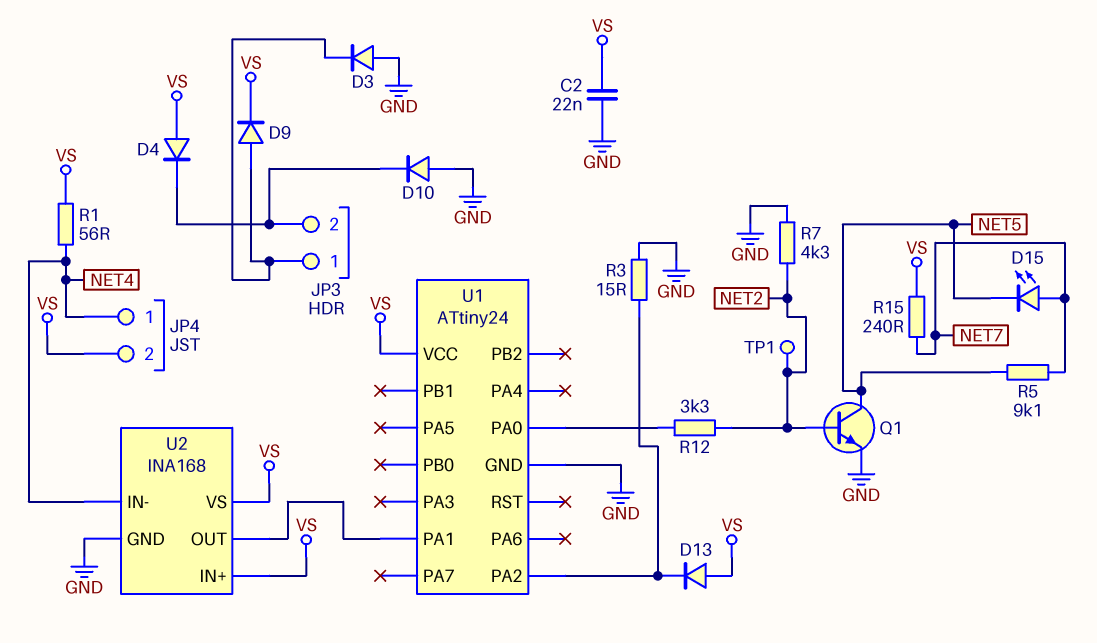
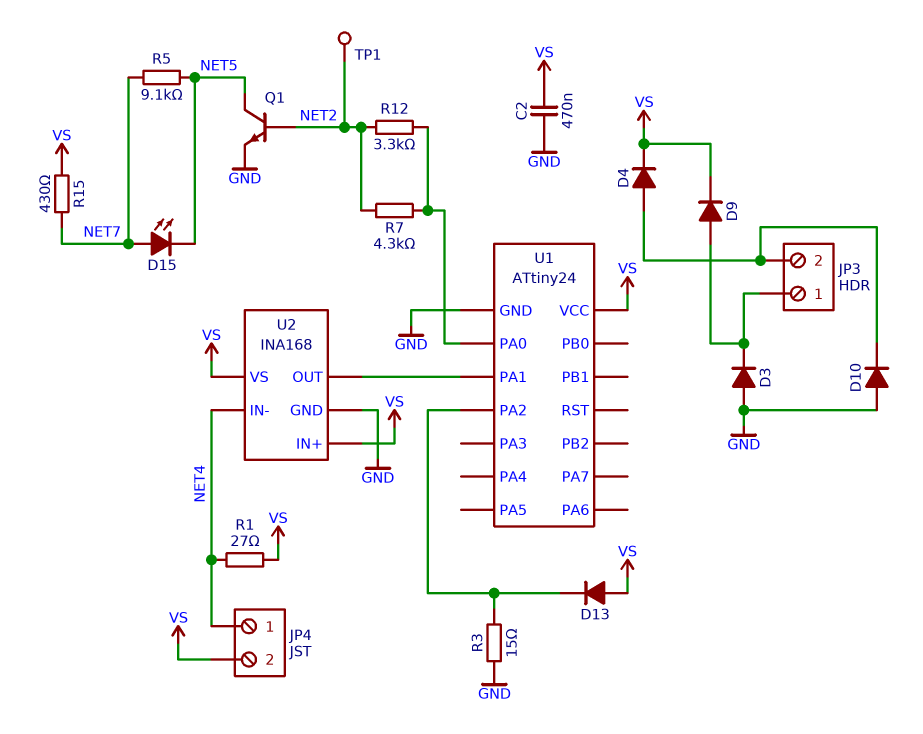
C2: 22nF (GND, VS) -> 470nF (GND, VS)
D4: diode (A VS, K JP3/2) -> diode (A JP3/2, K VS)
R1: 56 (NET4, VS) -> 27 (NET4, VS)
R7: 4.3k (GND, NET2) -> 4.3k (NET2, U1/PA0)
R15: 240 (NET7, VS) -> 430 (NET7, VS)

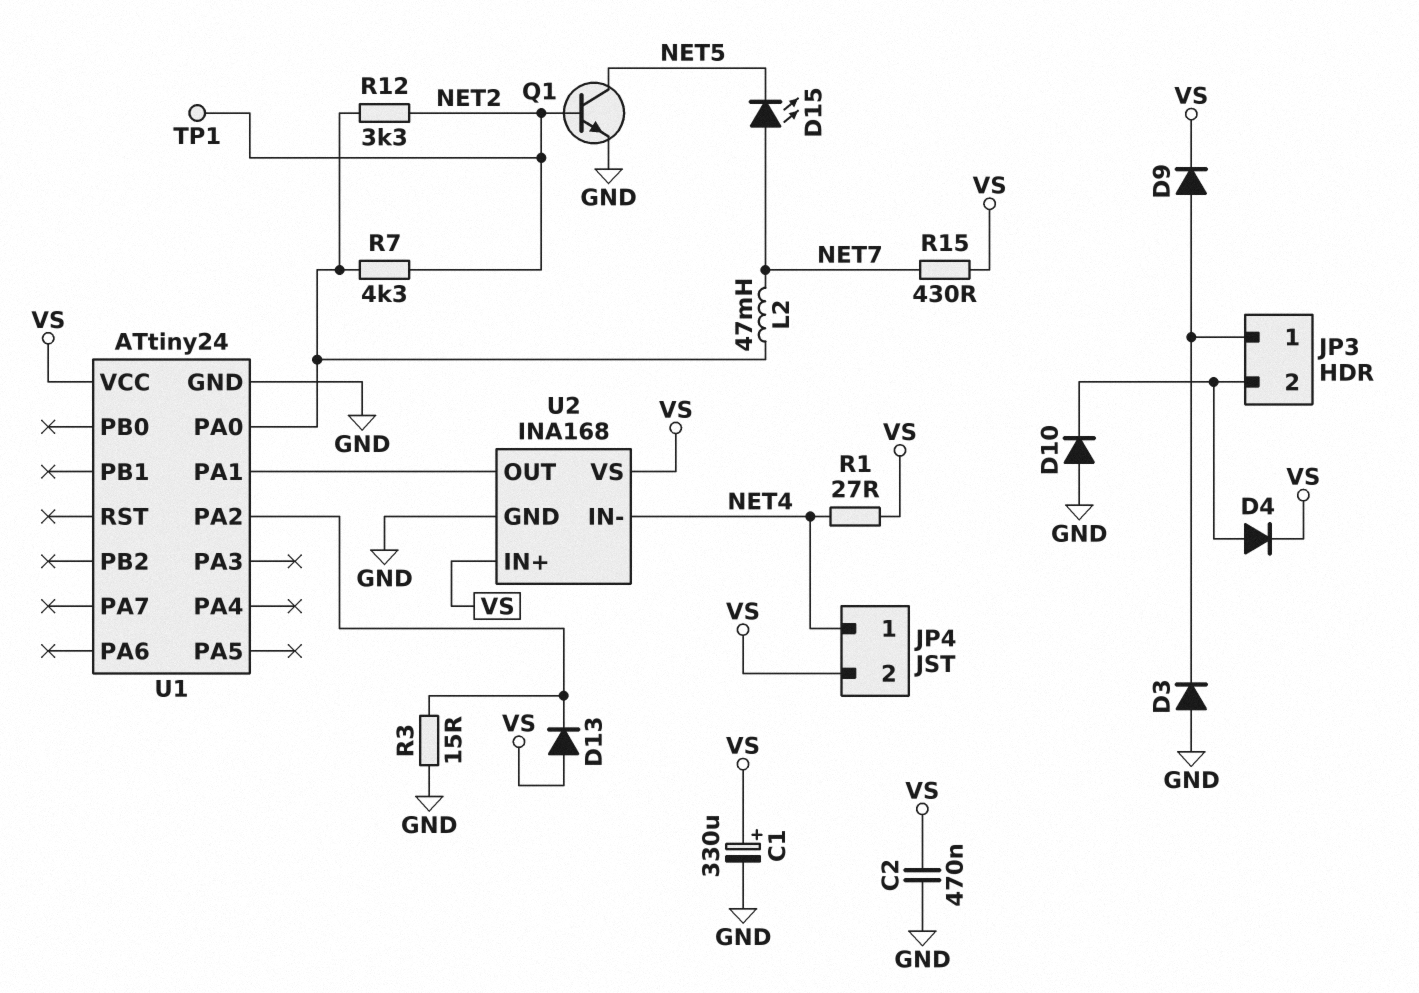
C1: none -> 330uF (plus VS, minus GND)
L2: none -> 47mH (NET7, U1/PA0)
R5: 9.1k (NET5, NET7) -> none

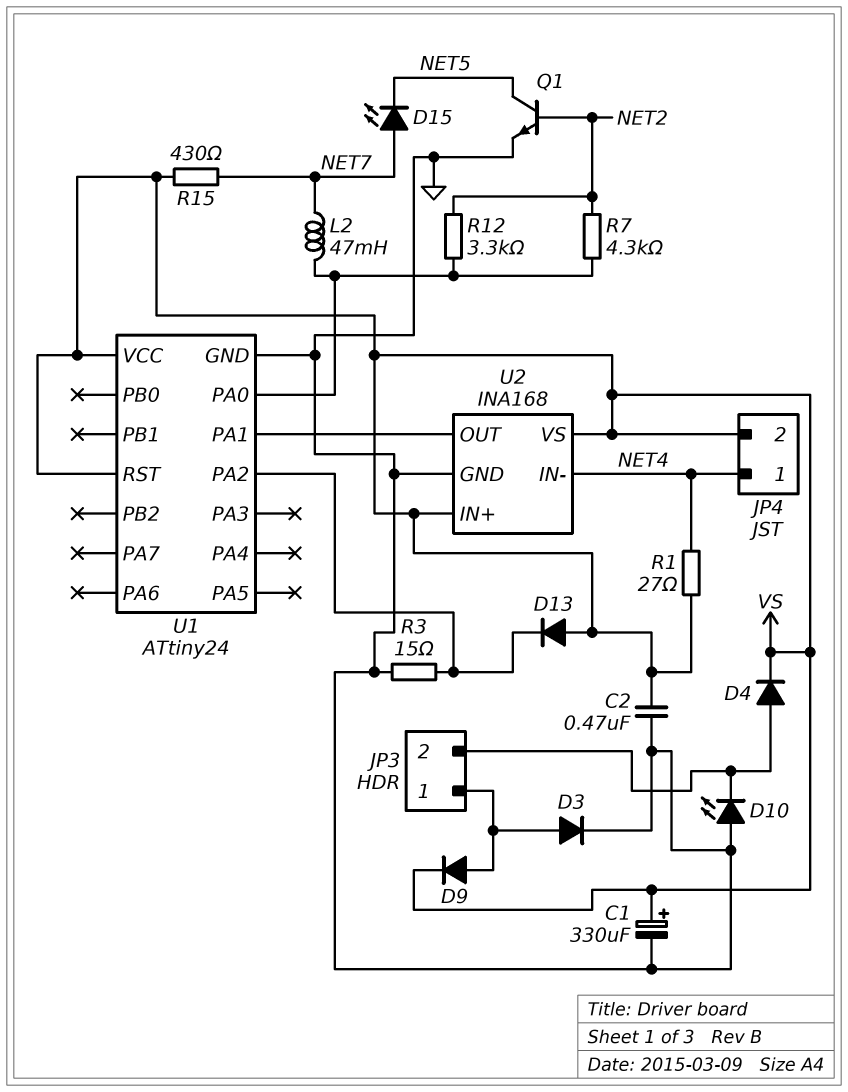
D3: diode (A GND, K JP3/1) -> diode (A JP3/1, K GND)
D10: diode (A GND, K JP3/2) -> LED (A GND, K JP3/2)
TP1: test point (NET2) -> none
U1 pin RST: none -> VS

